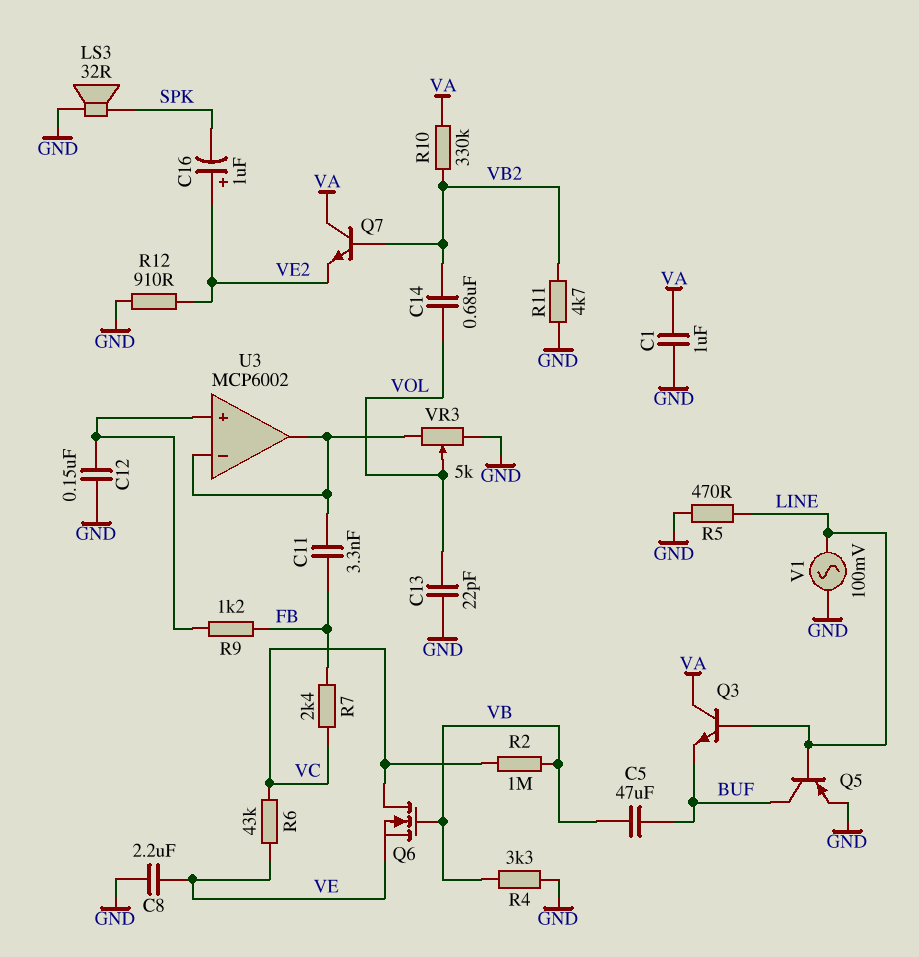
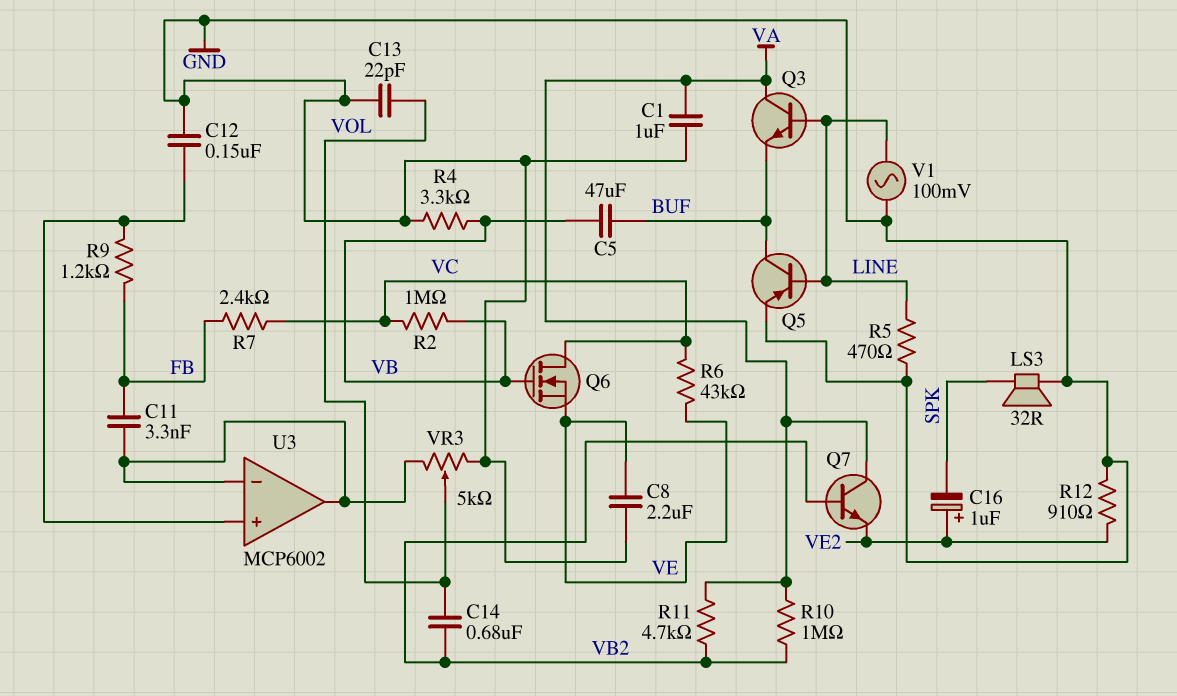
R10: 330k (VA, VB2) -> 1M (VA, VB2)
R11: 4.7k (GND, VB2) -> 4.7k (VA, VB2)

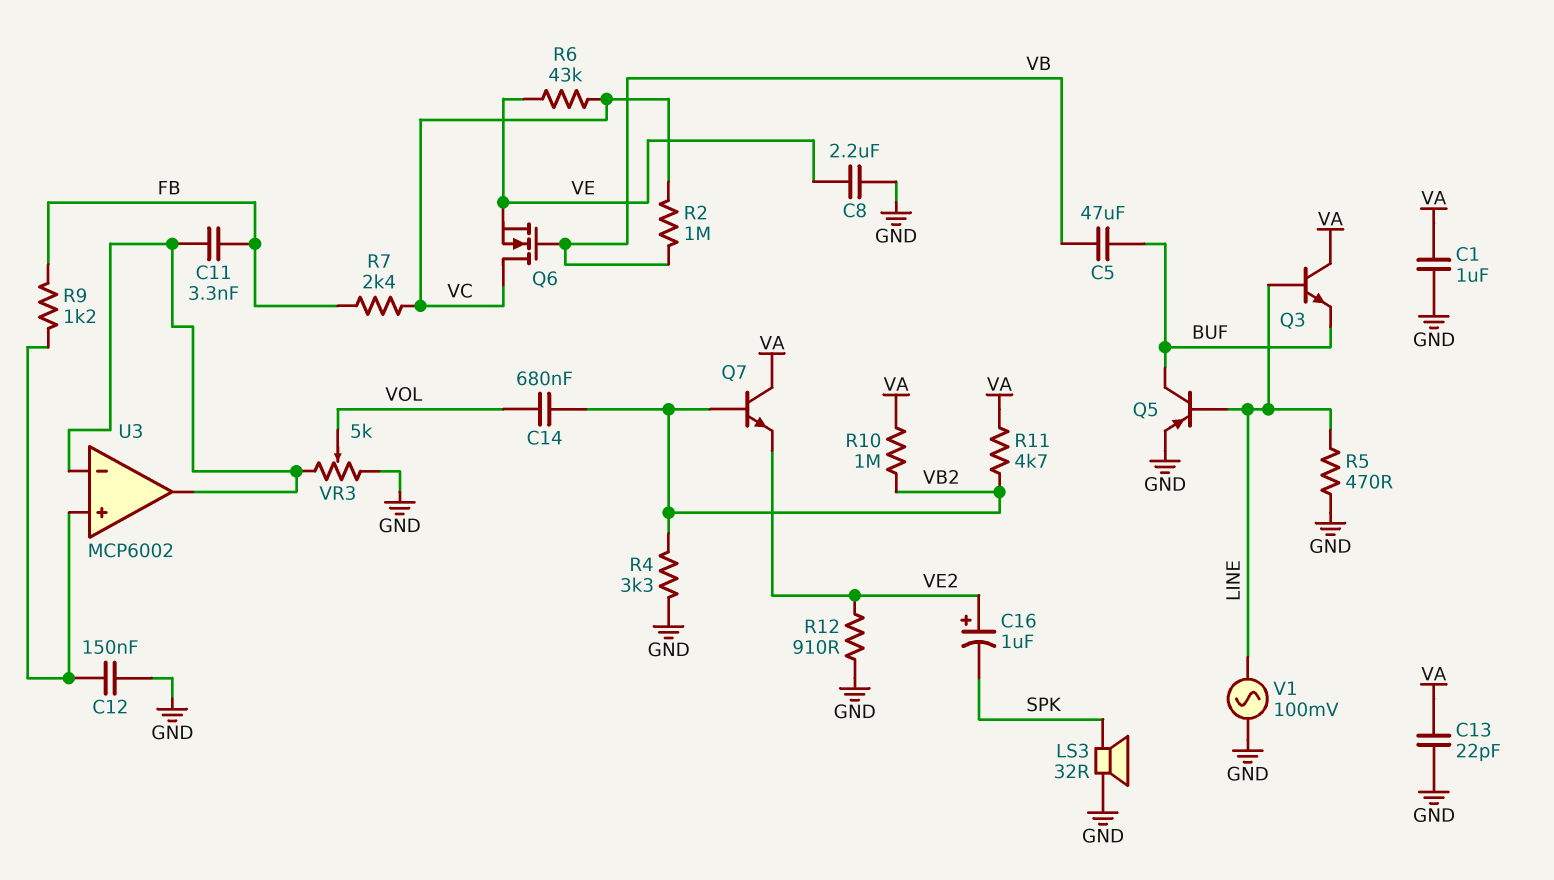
C13: 22pF (GND, VOL) -> 22pF (GND, VA)
R4: 3.3k (GND, VB) -> 3.3k (GND, VB2)

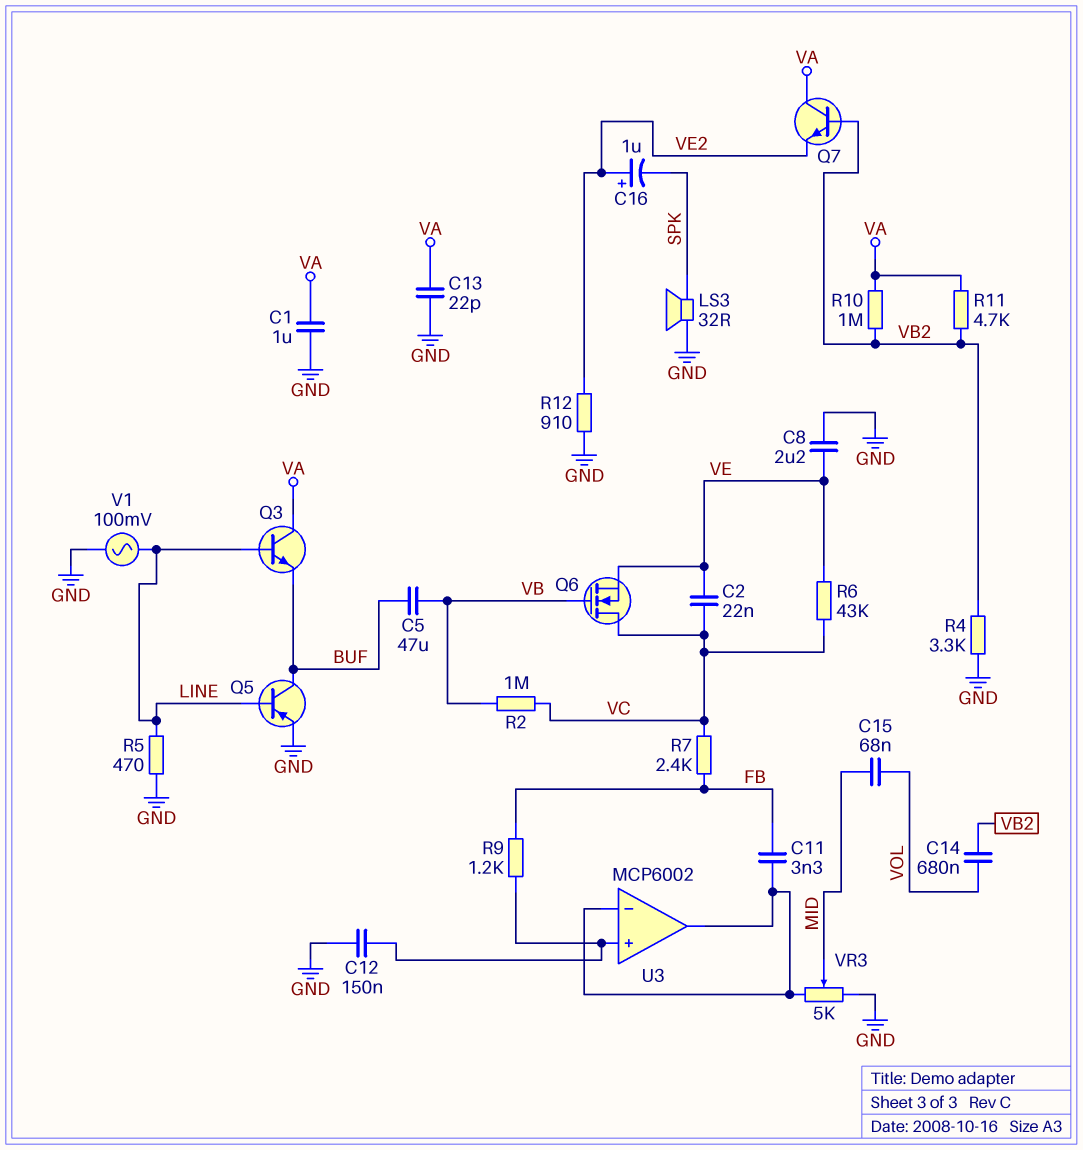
C2: none -> 22nF (VC, VE)
C15: none -> 68nF (MID, VOL)
VR3: 5k (GND, U3/in-, wiper VOL) -> 5k (GND, U3/in-, wiper MID)

